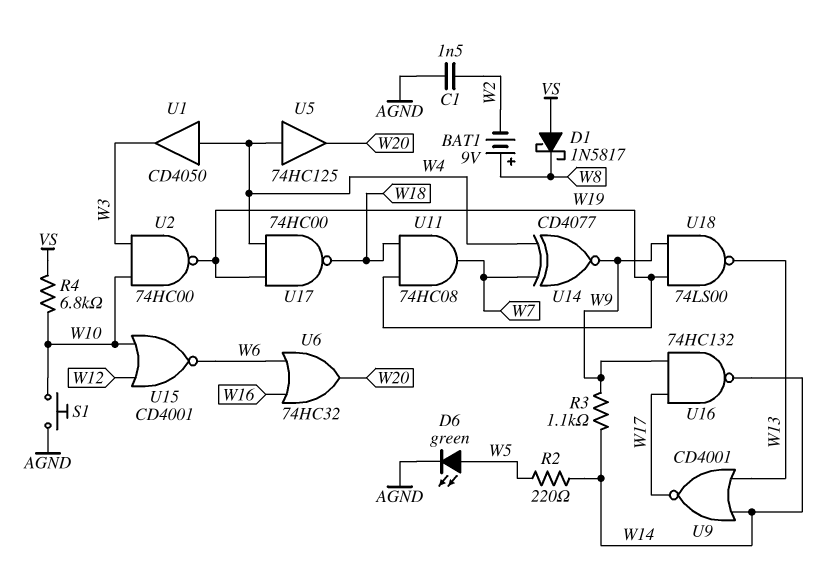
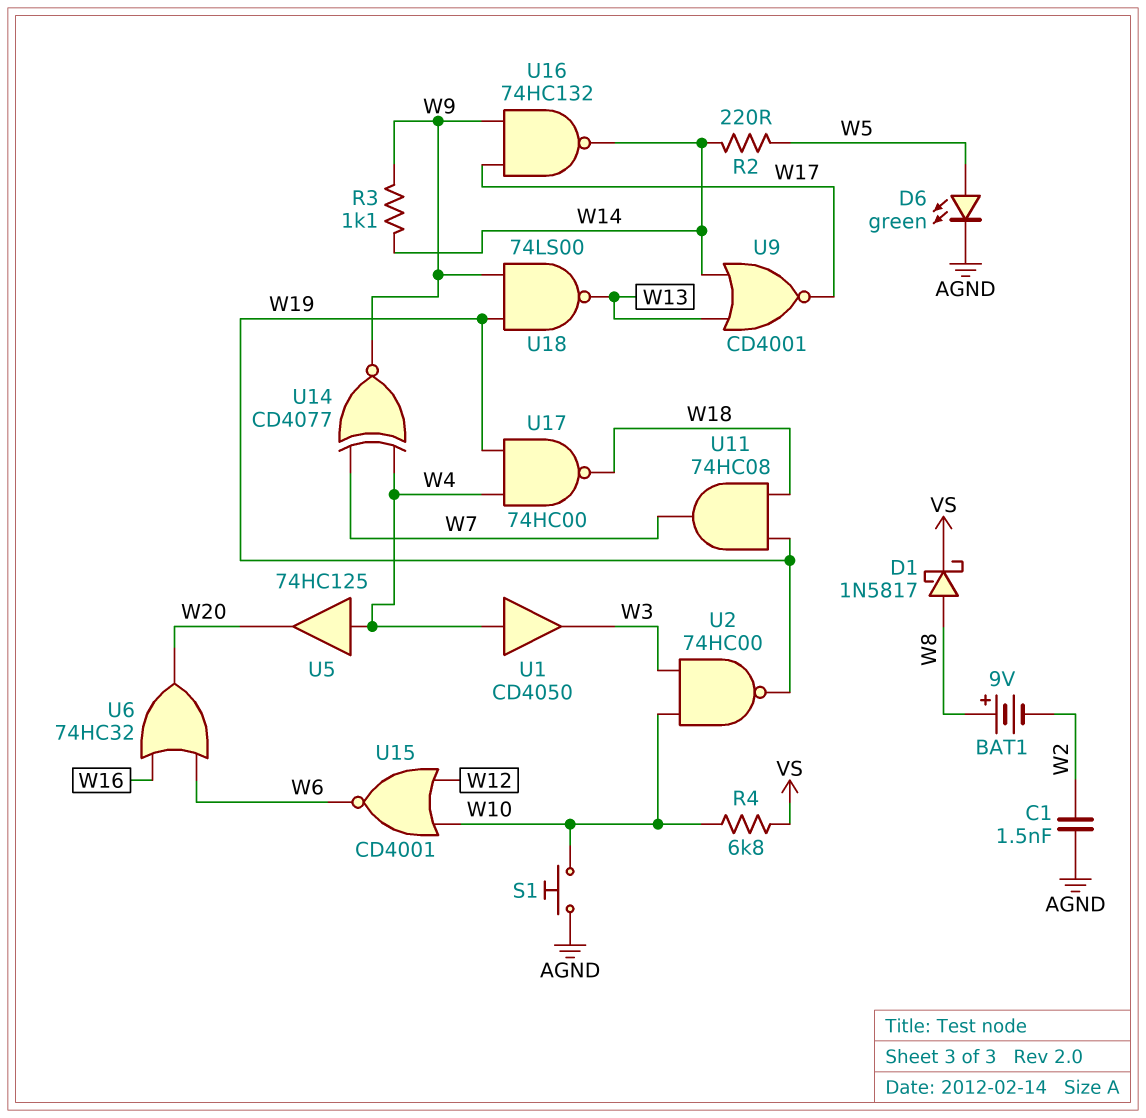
D1: schottky 1N5817 (A VS, K W8) -> schottky 1N5817 (A W8, K VS)

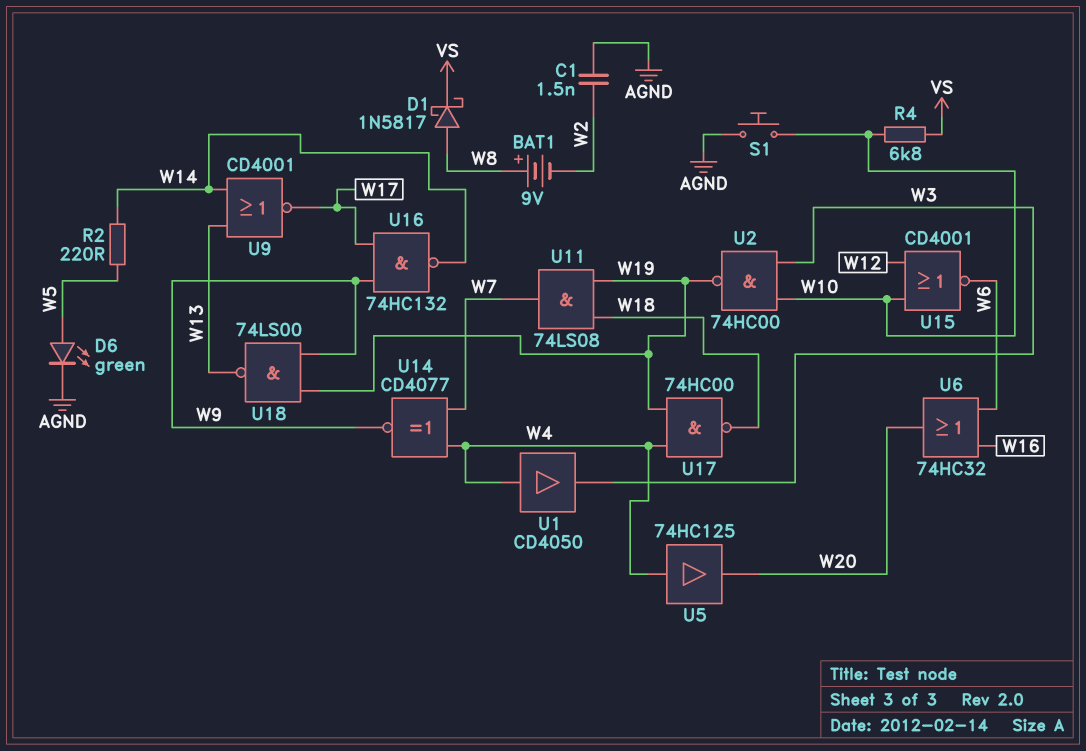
R3: 1.1k (W9, W14) -> none
U11: AND 74HC08 (in W18, in W19, out W7) -> AND 74LS08 (in W18, in W19, out W7)

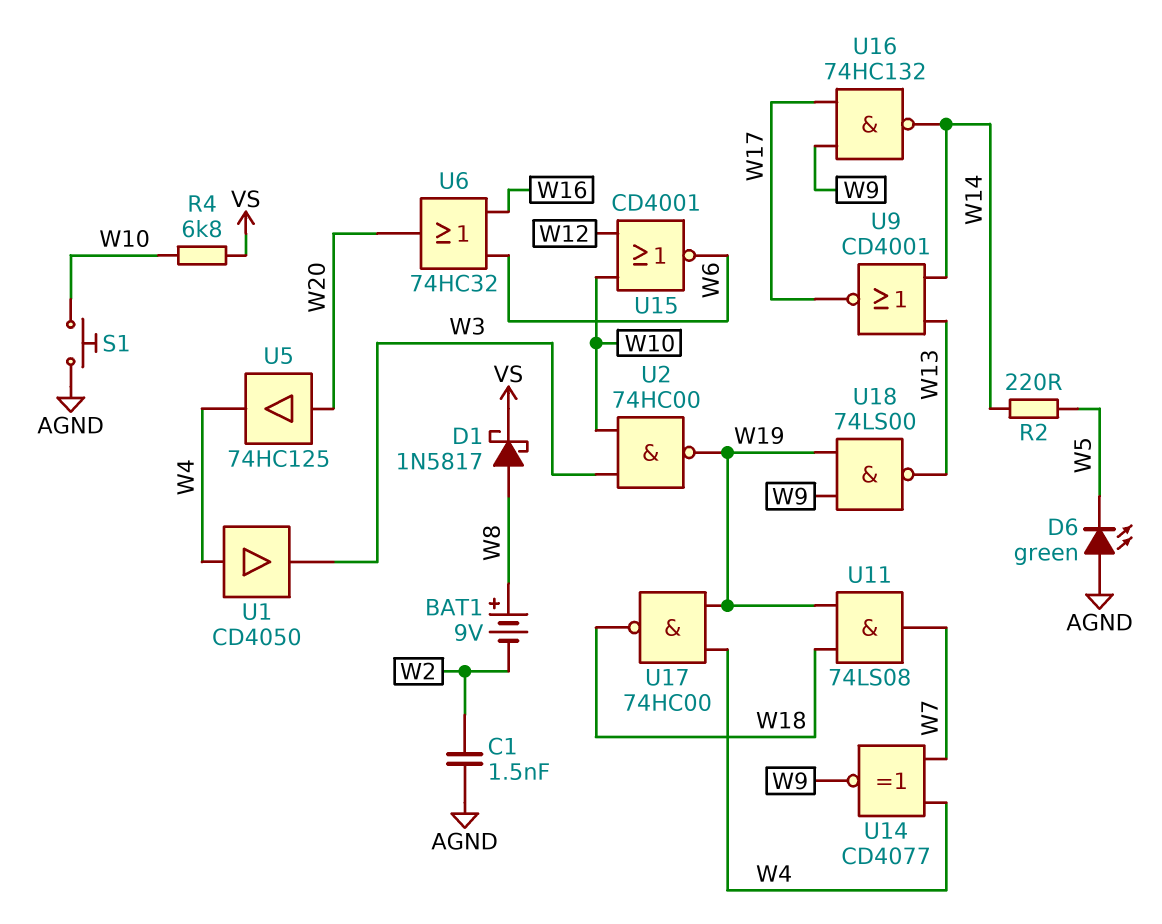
D6: LED green (A W5, K AGND) -> LED green (A AGND, K W5)
U5: buffer 74HC125 (in W4, out W20) -> buffer 74HC125 (in W20, out W4)

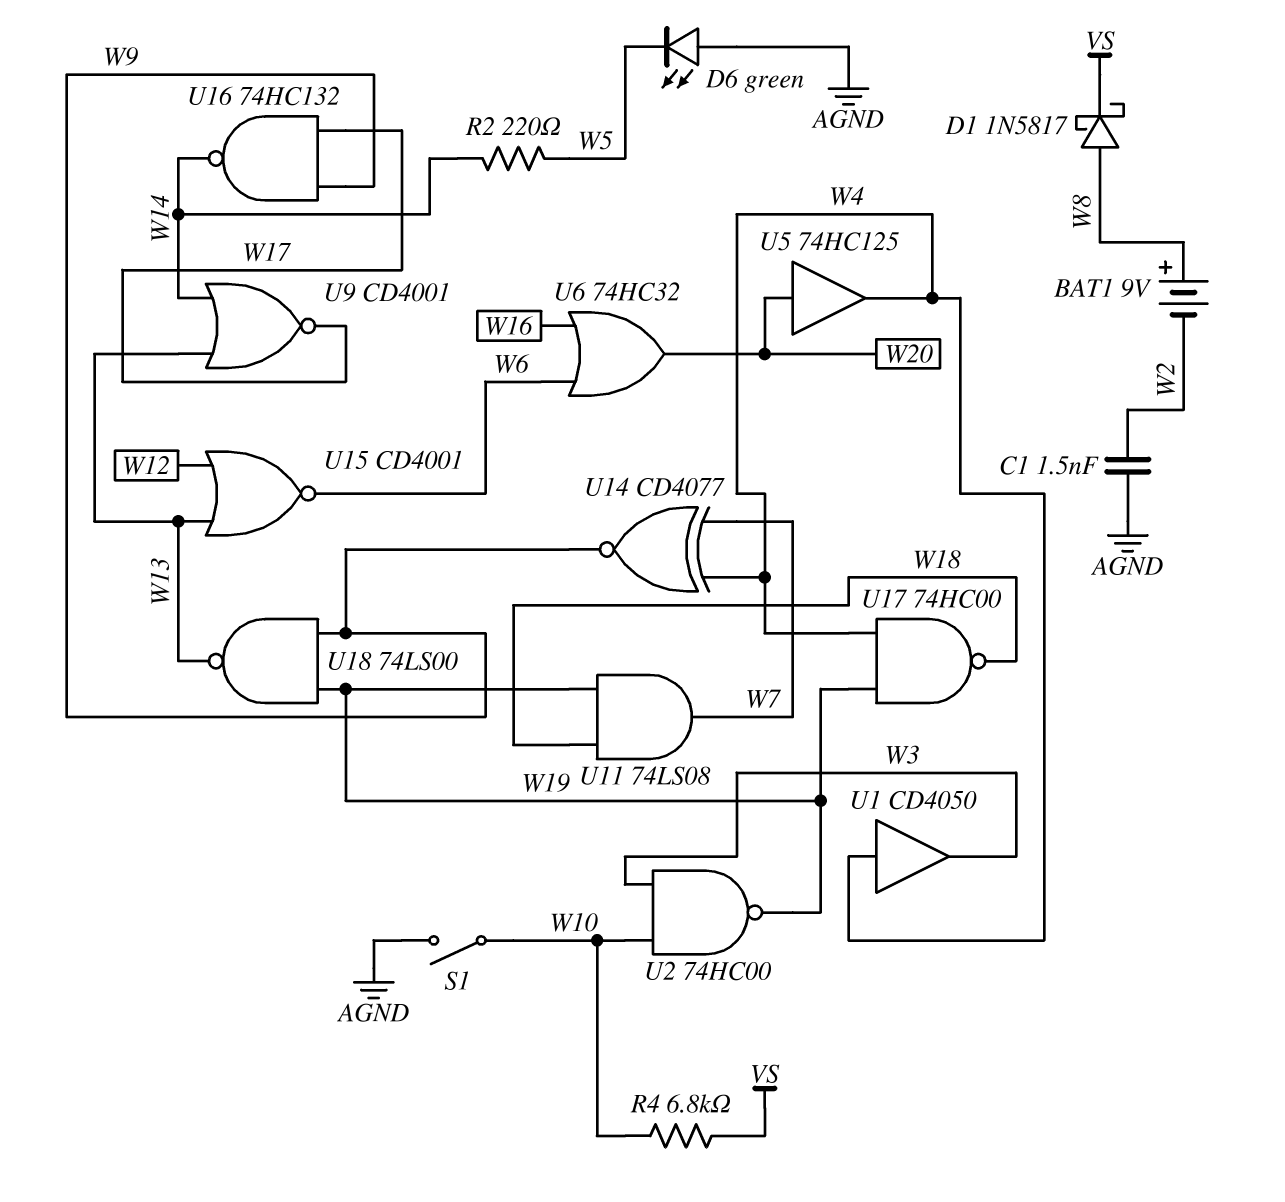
S1: button (AGND, W10) -> switch (AGND, W10)
U15: NOR CD4001 (in W10, in W12, out W6) -> NOR CD4001 (in W12, in W13, out W6)

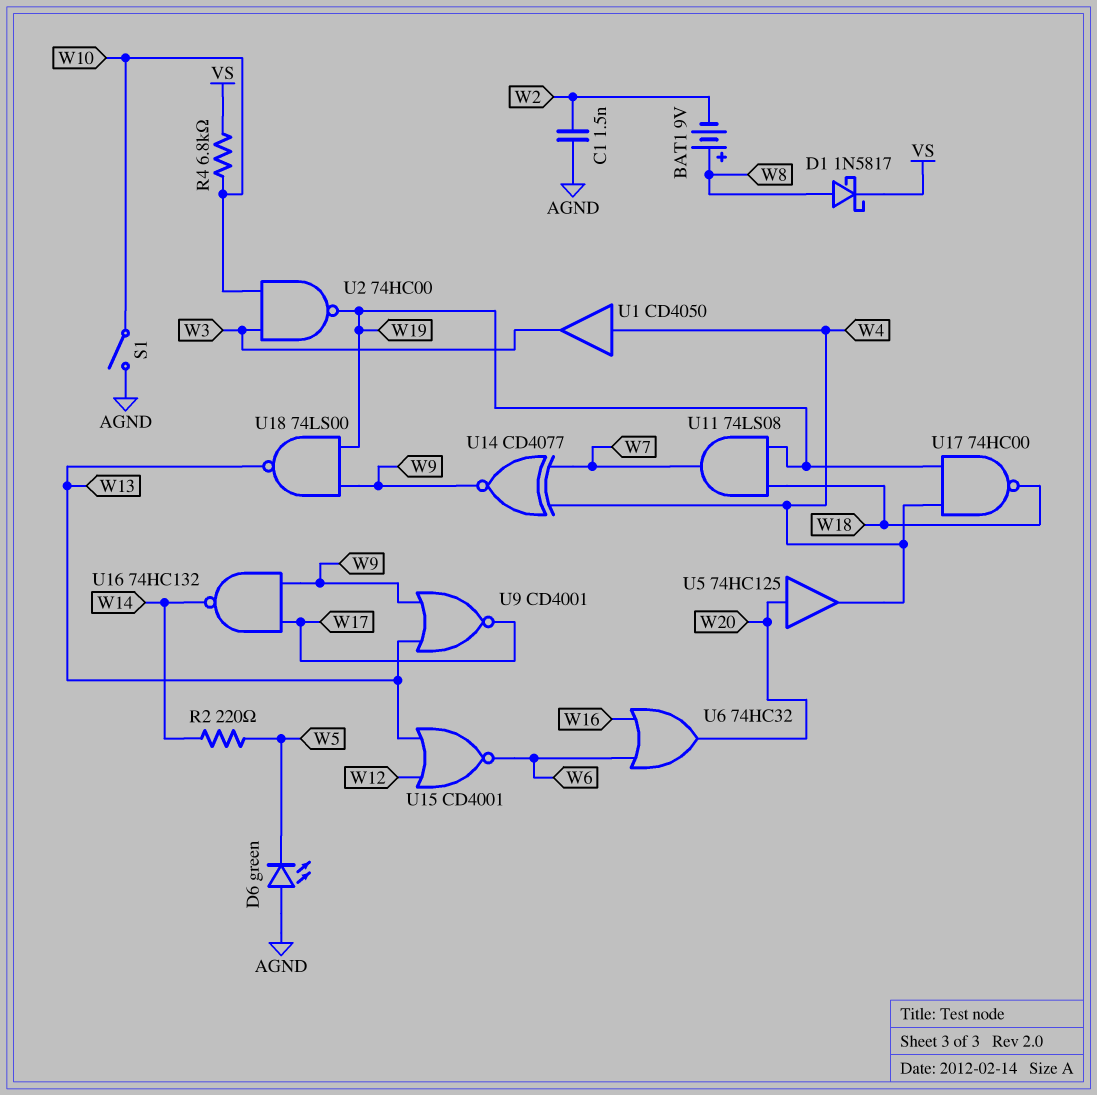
U9: NOR CD4001 (in W13, in W14, out W17) -> NOR CD4001 (in W9, in W13, out W17)

